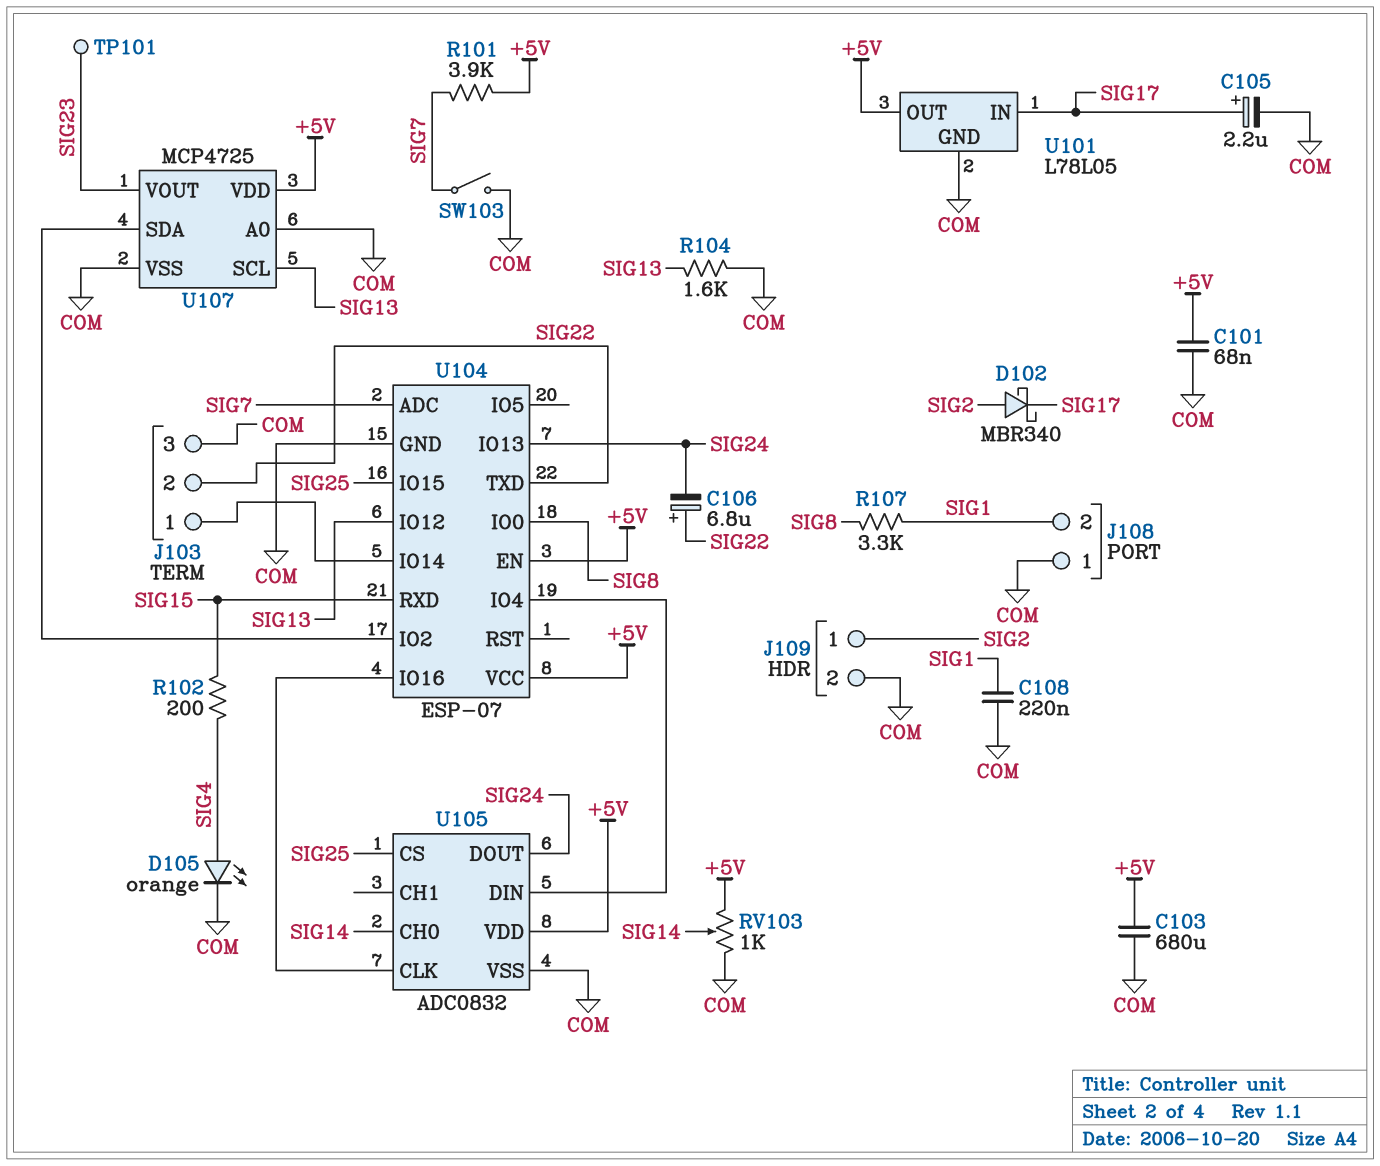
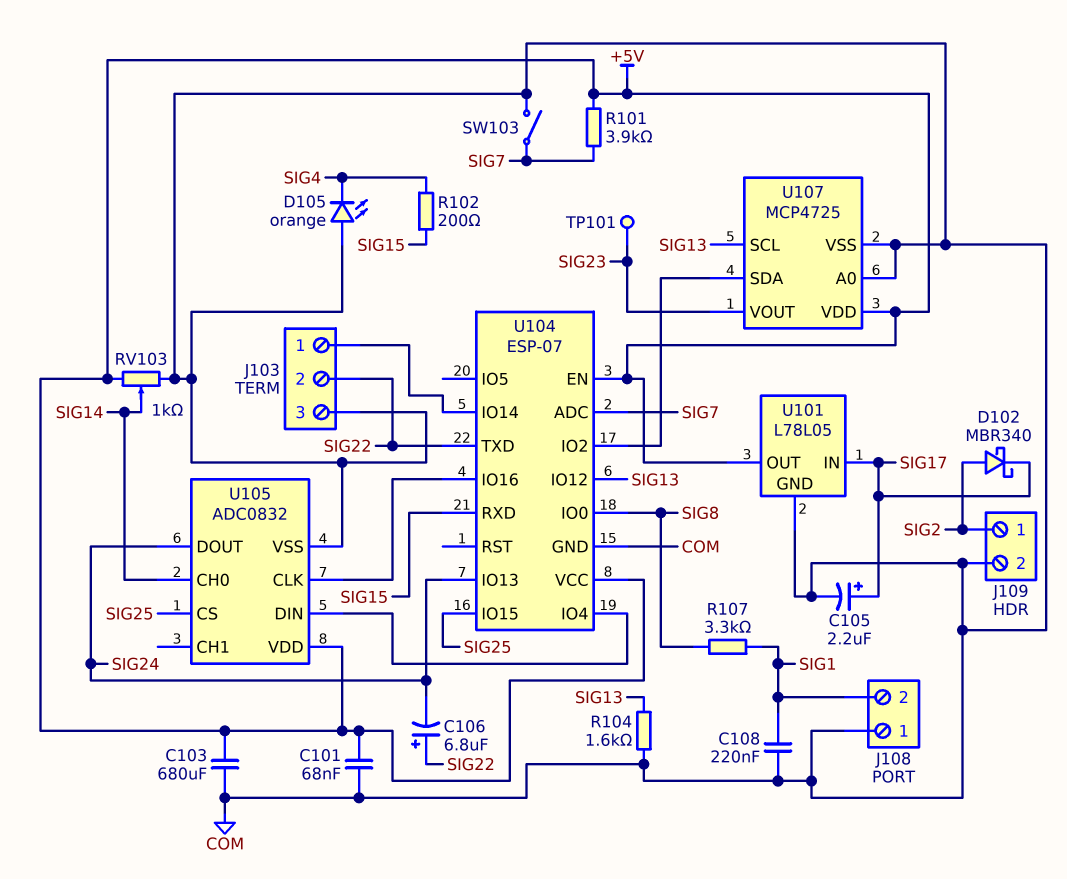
D105: LED orange (A SIG4, K COM) -> LED orange (A COM, K SIG4)

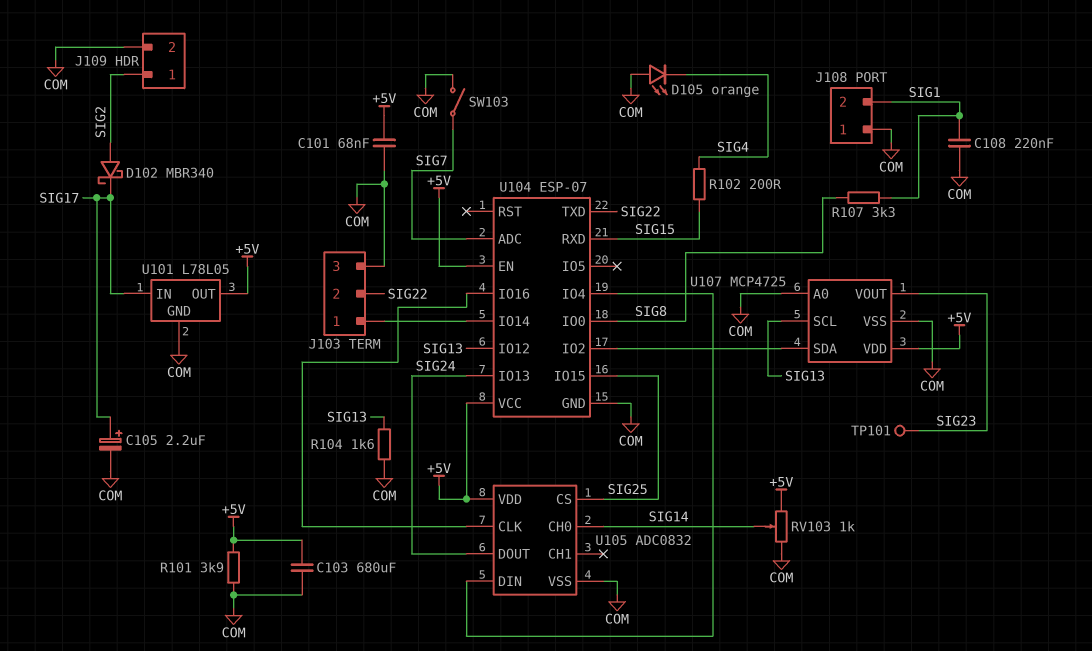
C106: 6.8uF (plus SIG22, minus SIG24) -> none
R101: 3.9k (+5V, SIG7) -> 3.9k (+5V, COM)

